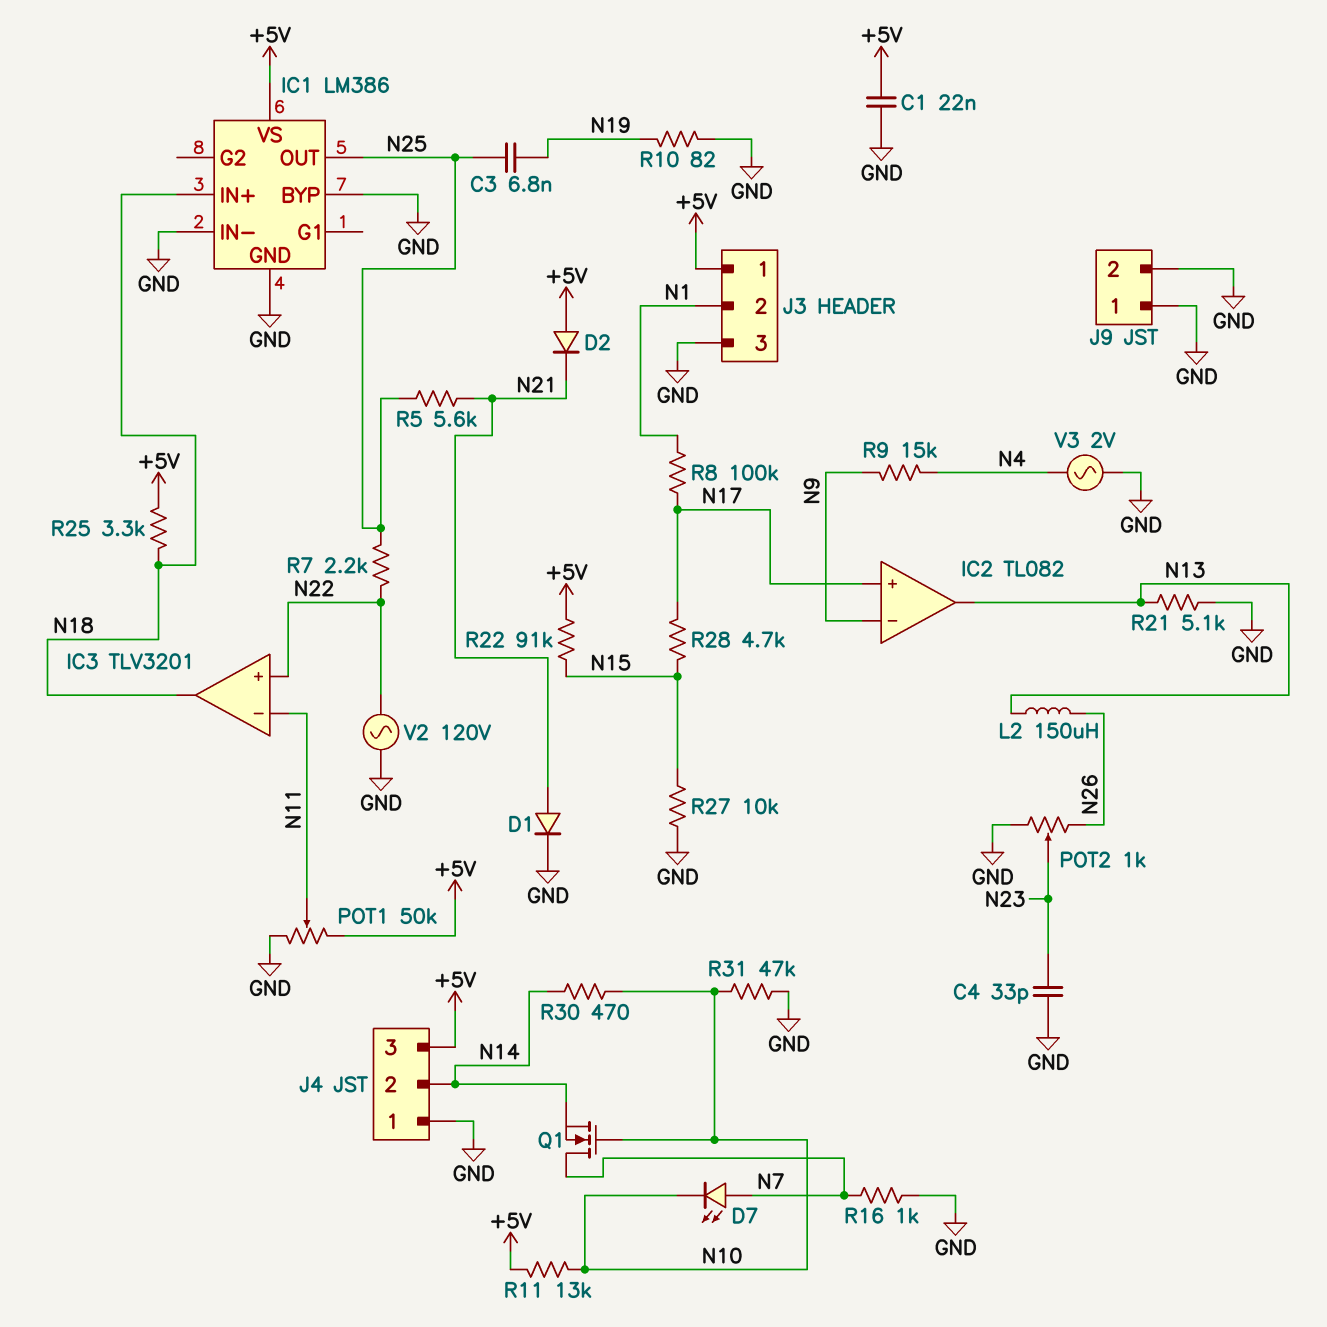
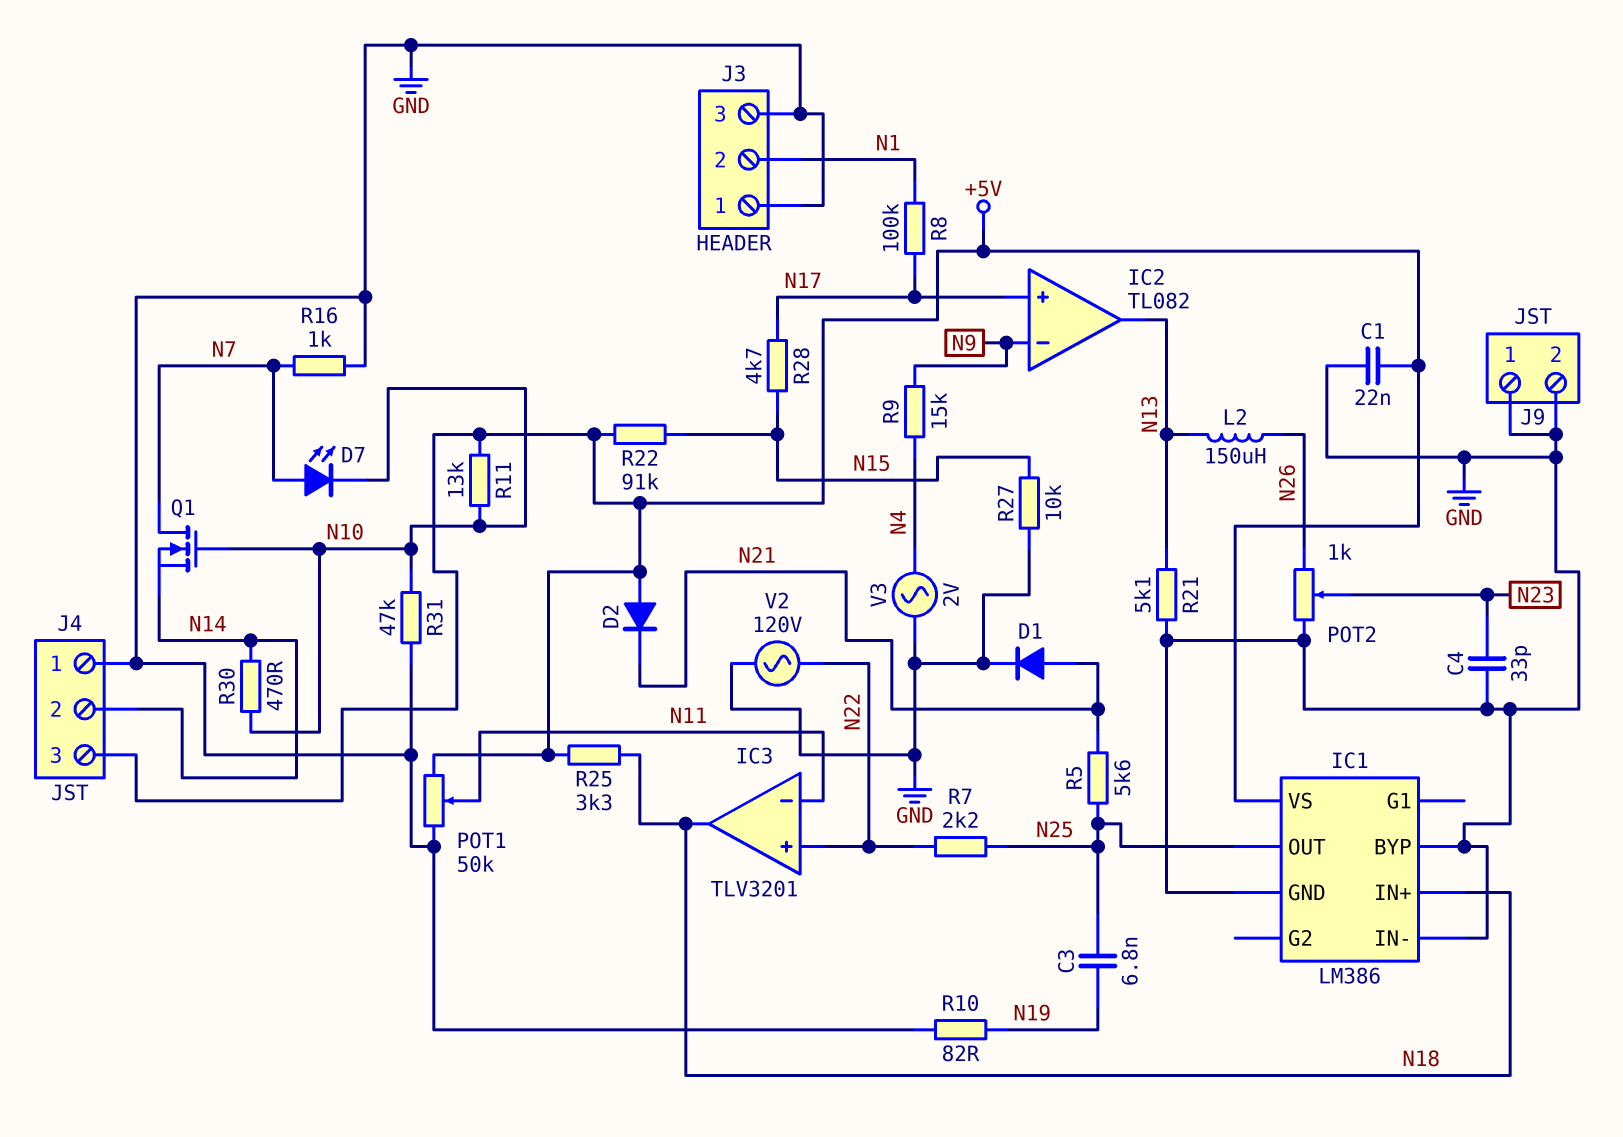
J3 pin 1: +5V -> GND

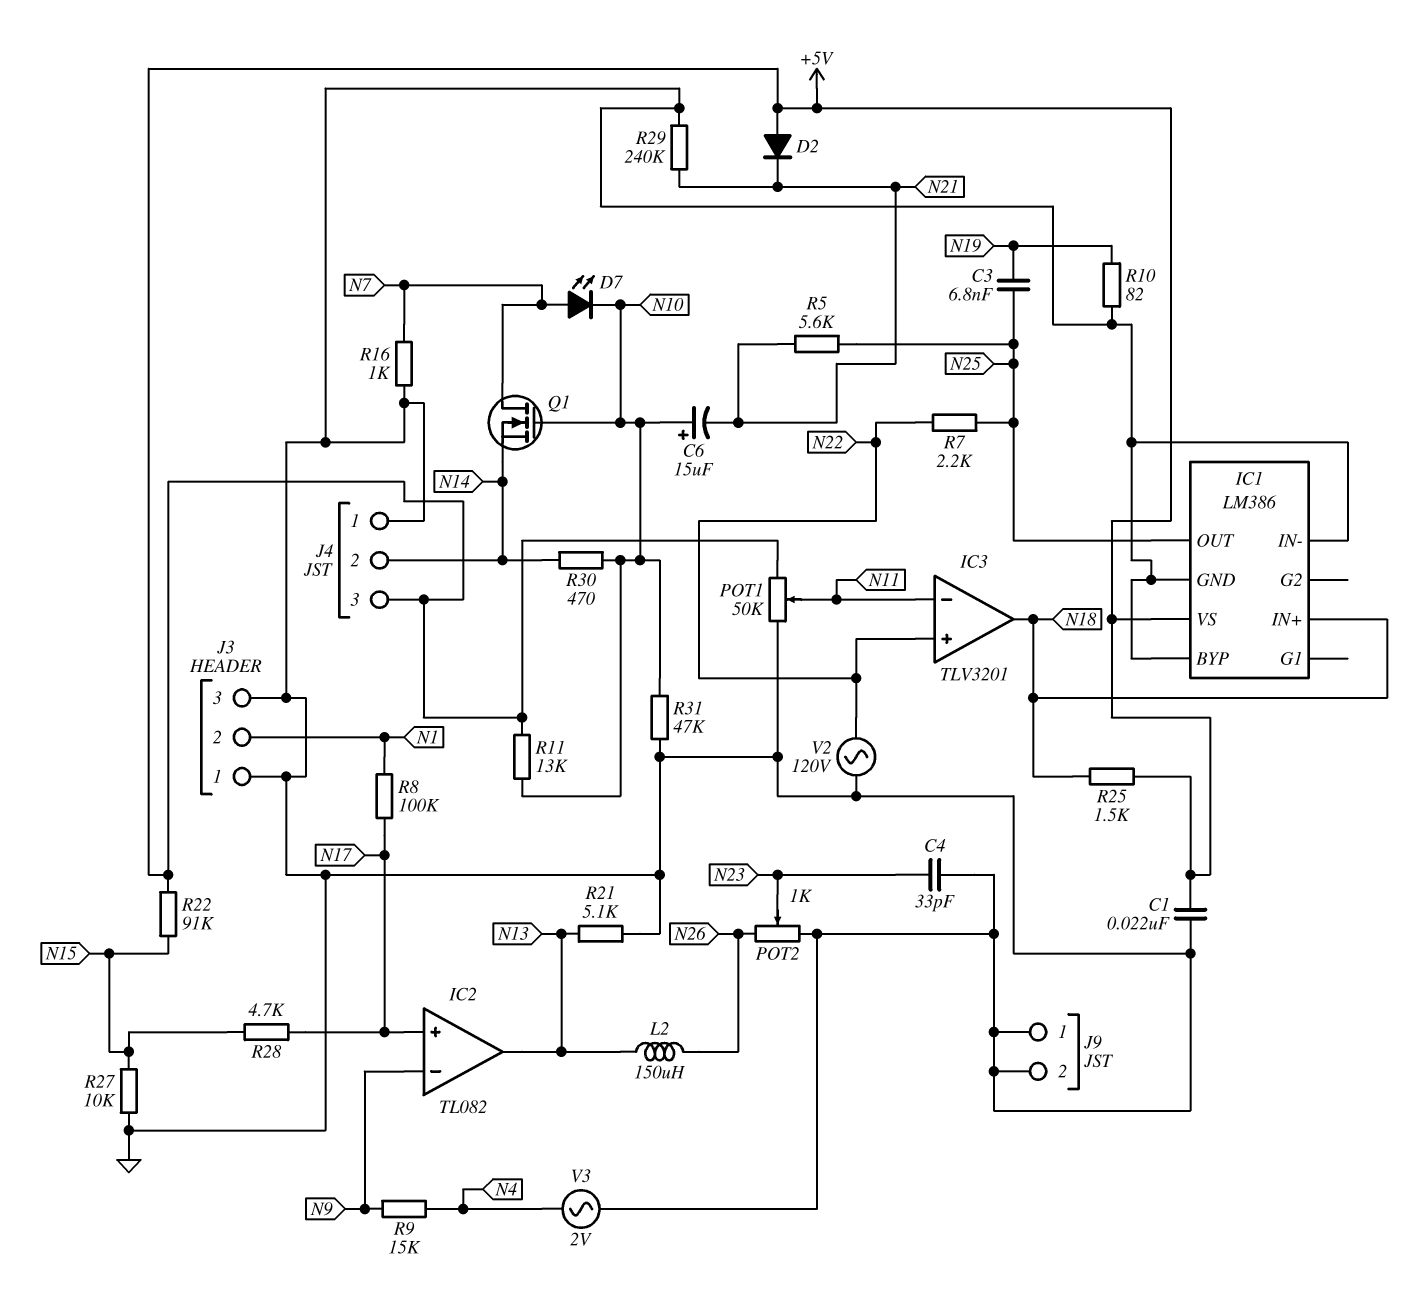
C6: none -> 15uF (plus N10, minus N21)
D1: diode (A N21, K GND) -> none
R25: 3.3k (+5V, N18) -> 1.5k (+5V, N18)
R29: none -> 240k (GND, N21)

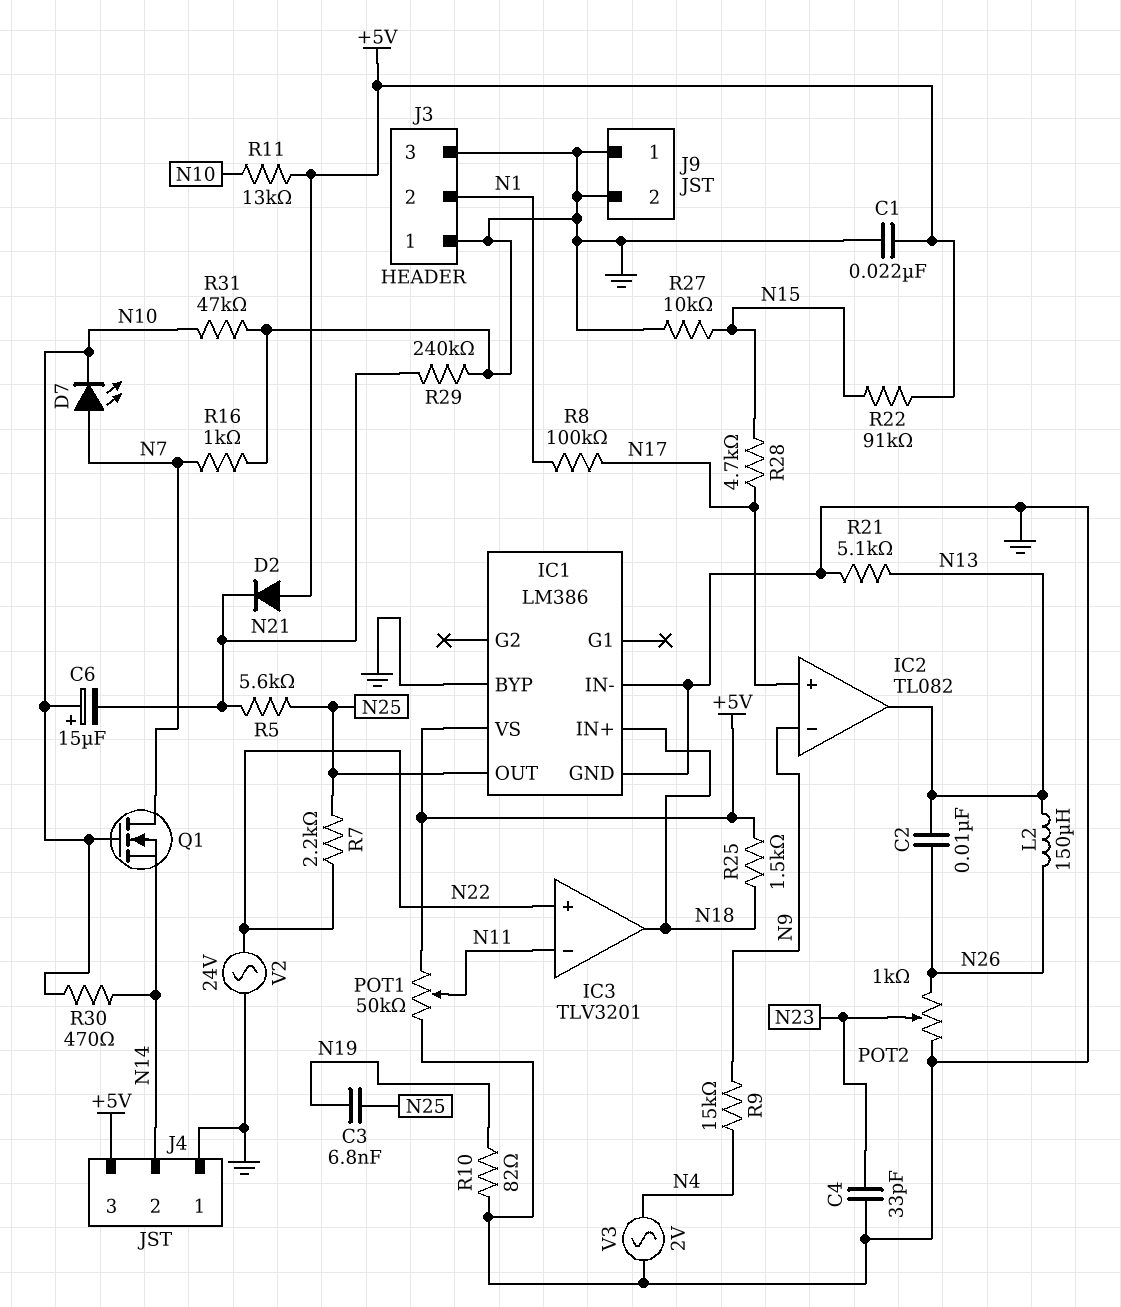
C2: none -> 10nF (N13, N26)
V2: AC 120V (GND, N22) -> AC 24V (GND, N22)

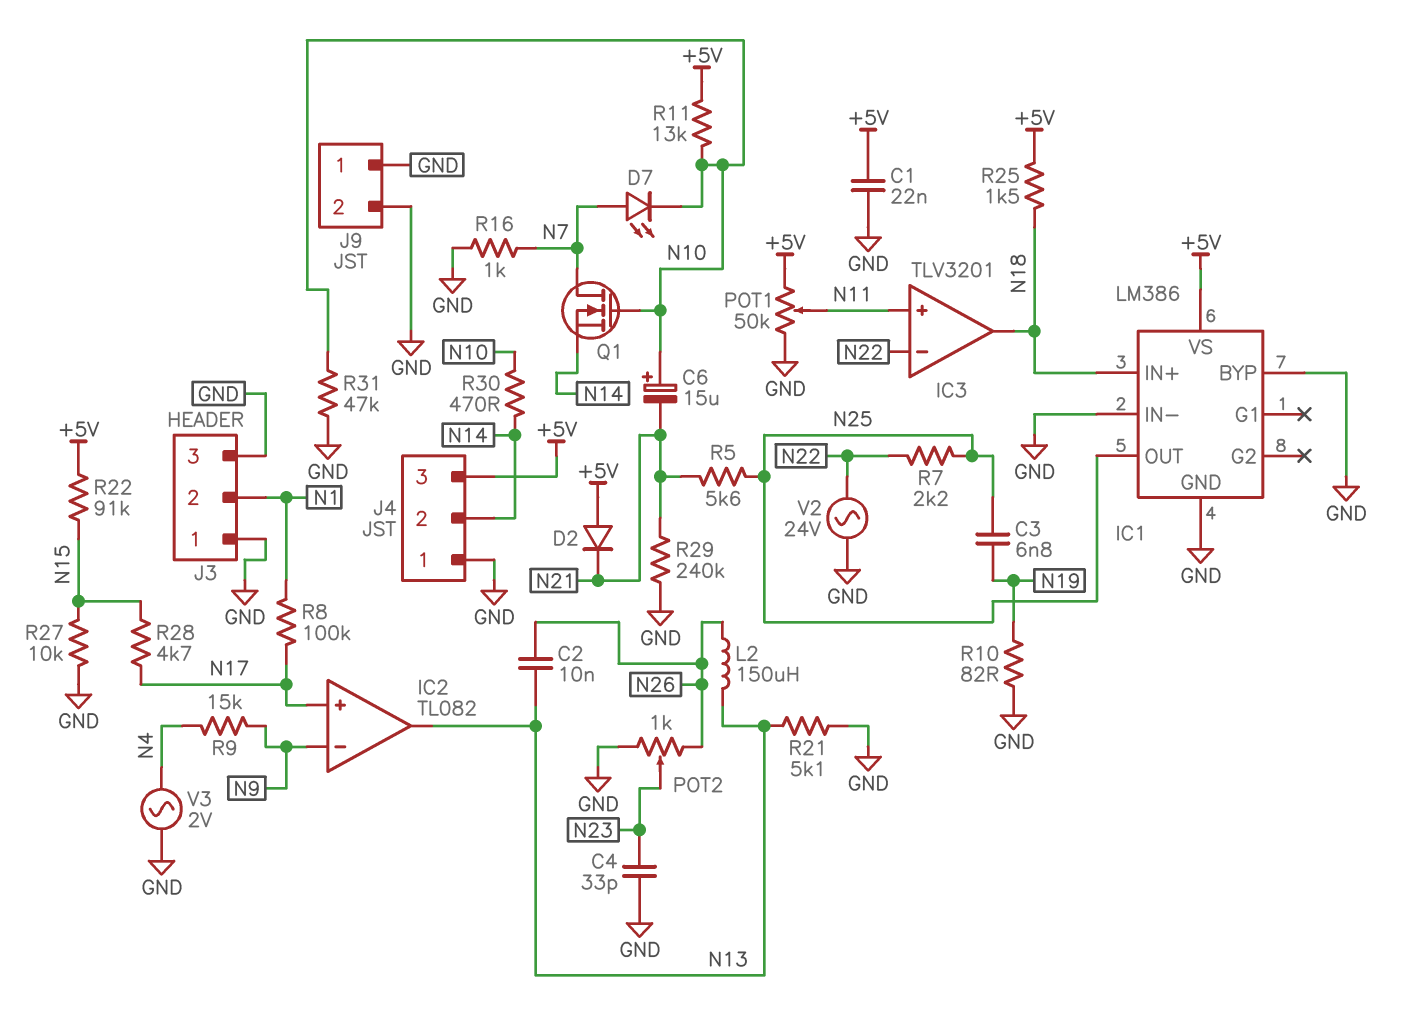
IC3 pin in+: N22 -> N11
IC3 pin in-: N11 -> N22

